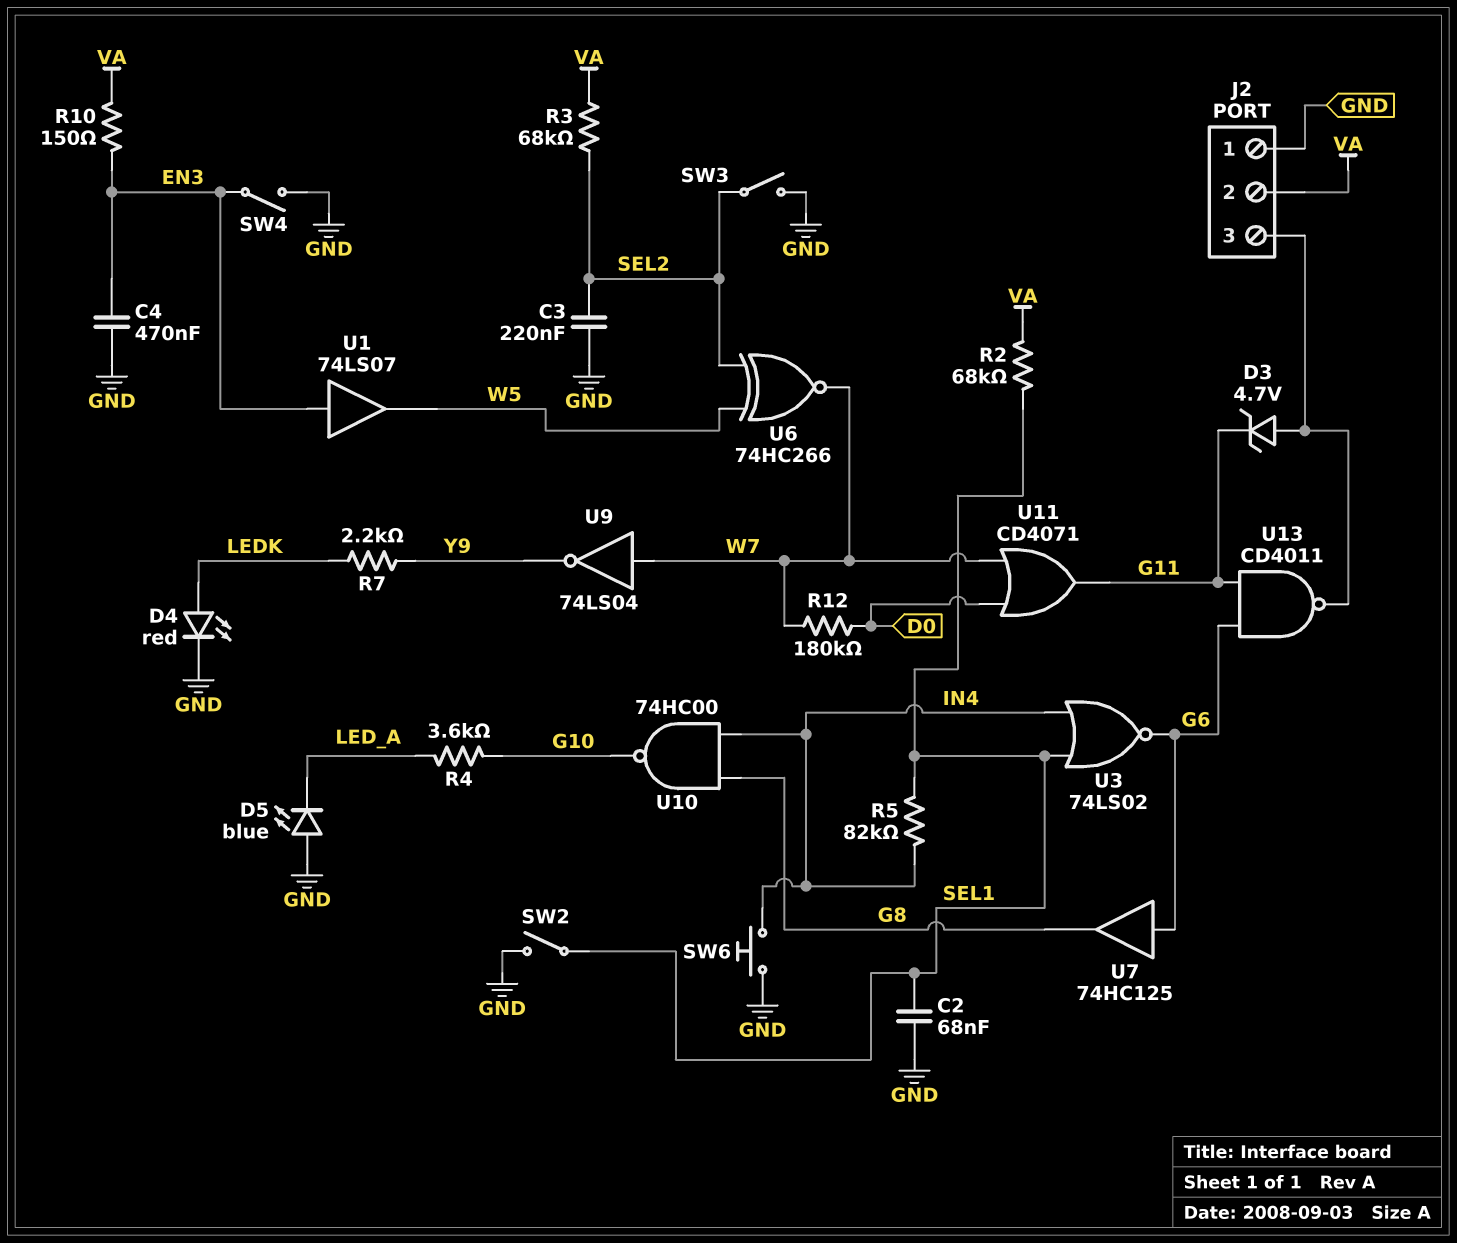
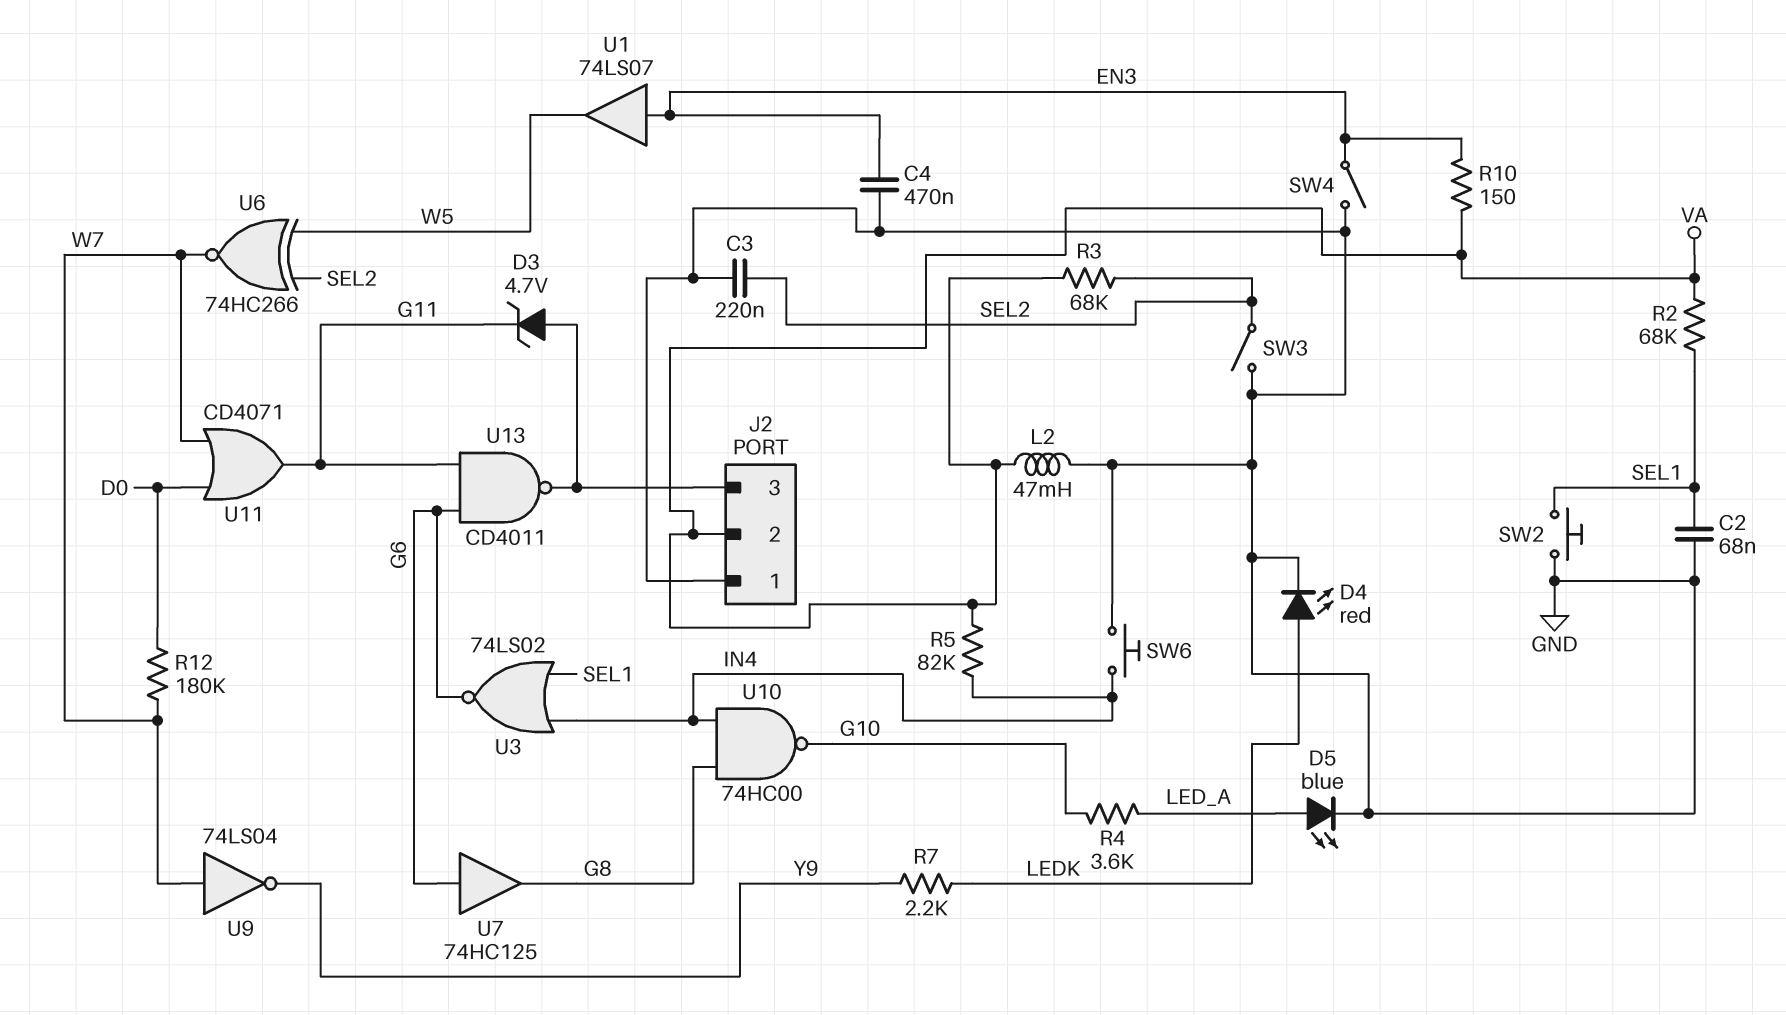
D5: LED blue (A GND, K LED_A) -> LED blue (A LED_A, K GND)
L2: none -> 47mH (GND, VA)
R5: 82k (IN4, SEL1) -> 82k (IN4, VA)
SW2: switch (GND, SEL1) -> button (GND, SEL1)

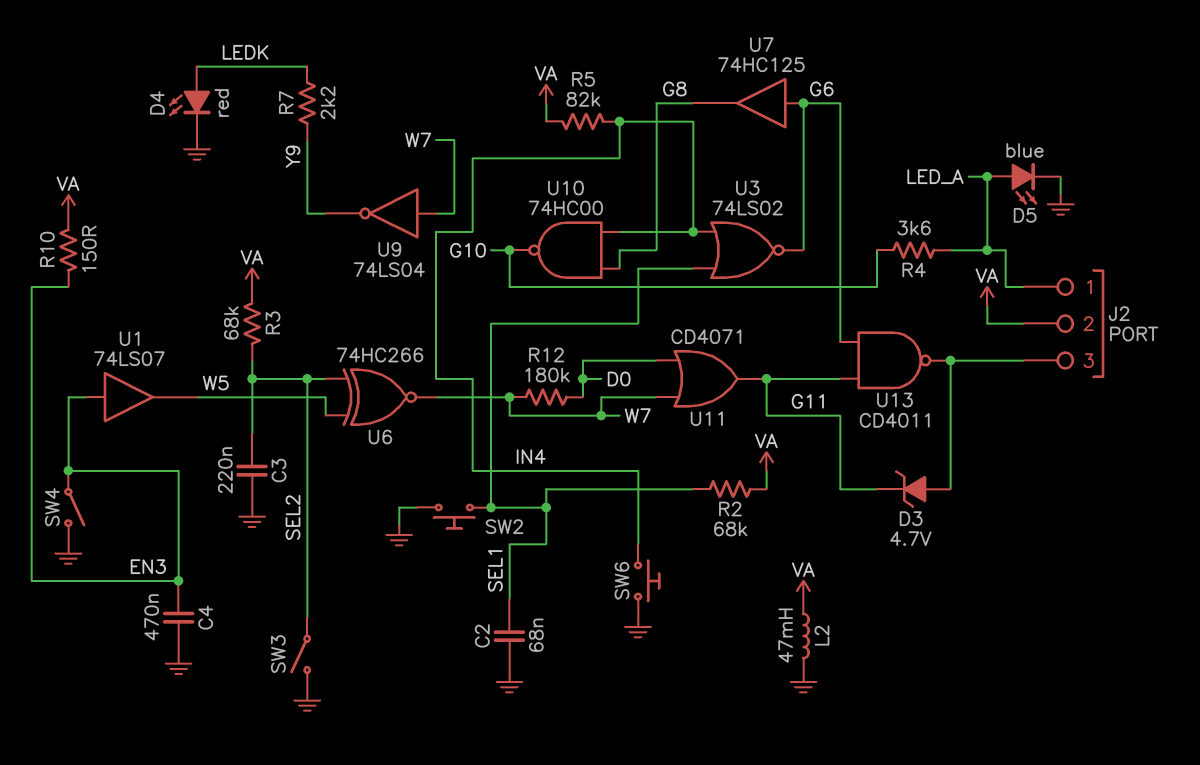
J2 pin 1: GND -> LED_A

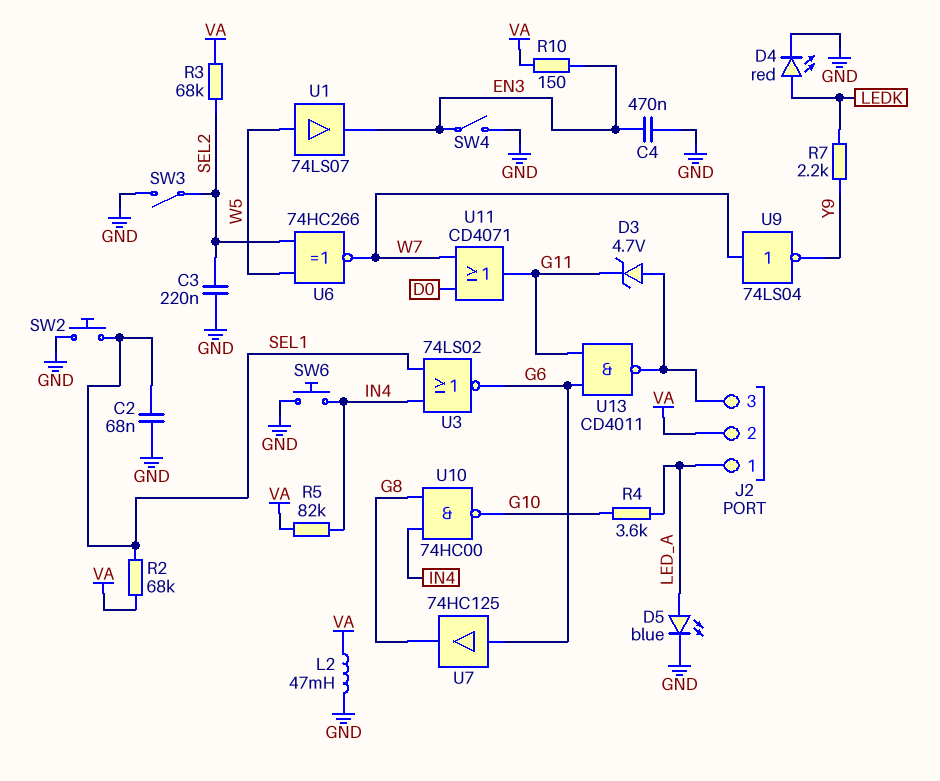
R12: 180k (D0, W7) -> none
U1: buffer 74LS07 (in EN3, out W5) -> buffer 74LS07 (in W5, out EN3)

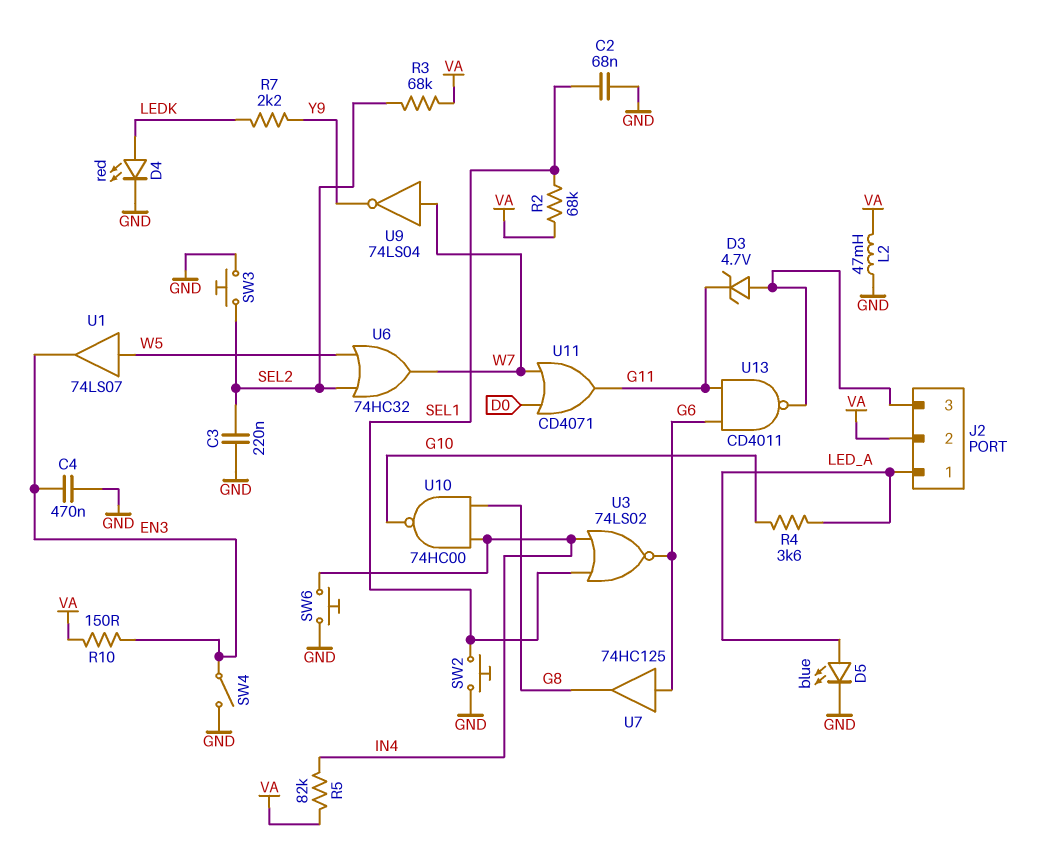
SW3: switch (GND, SEL2) -> button (GND, SEL2)
U6: XNOR 74HC266 (in SEL2, in W5, out W7) -> OR 74HC32 (in SEL2, in W5, out W7)

